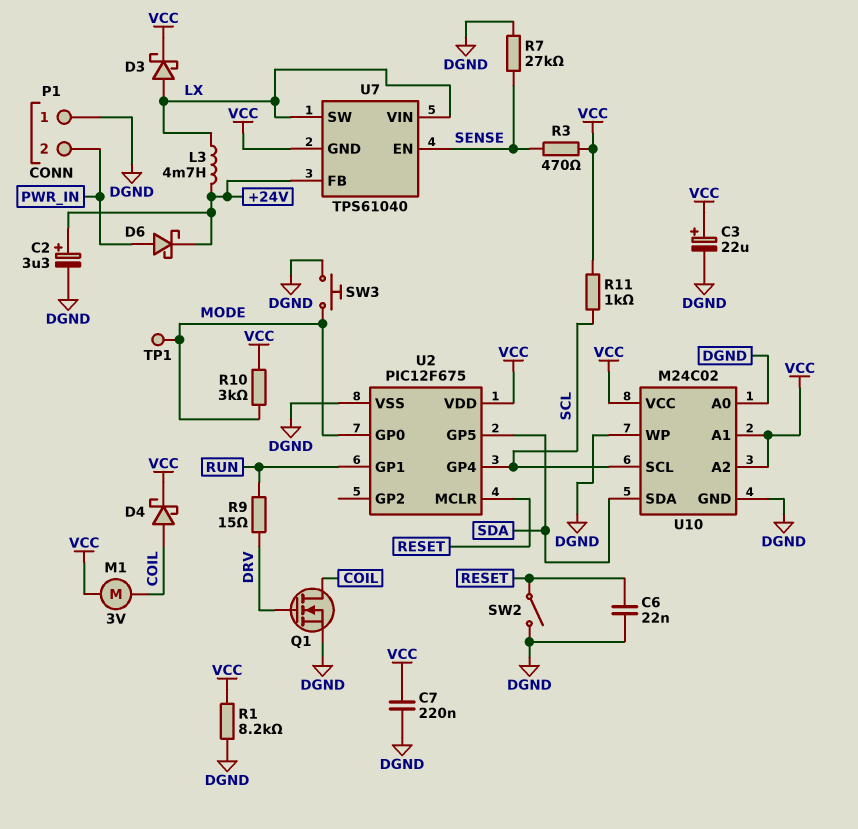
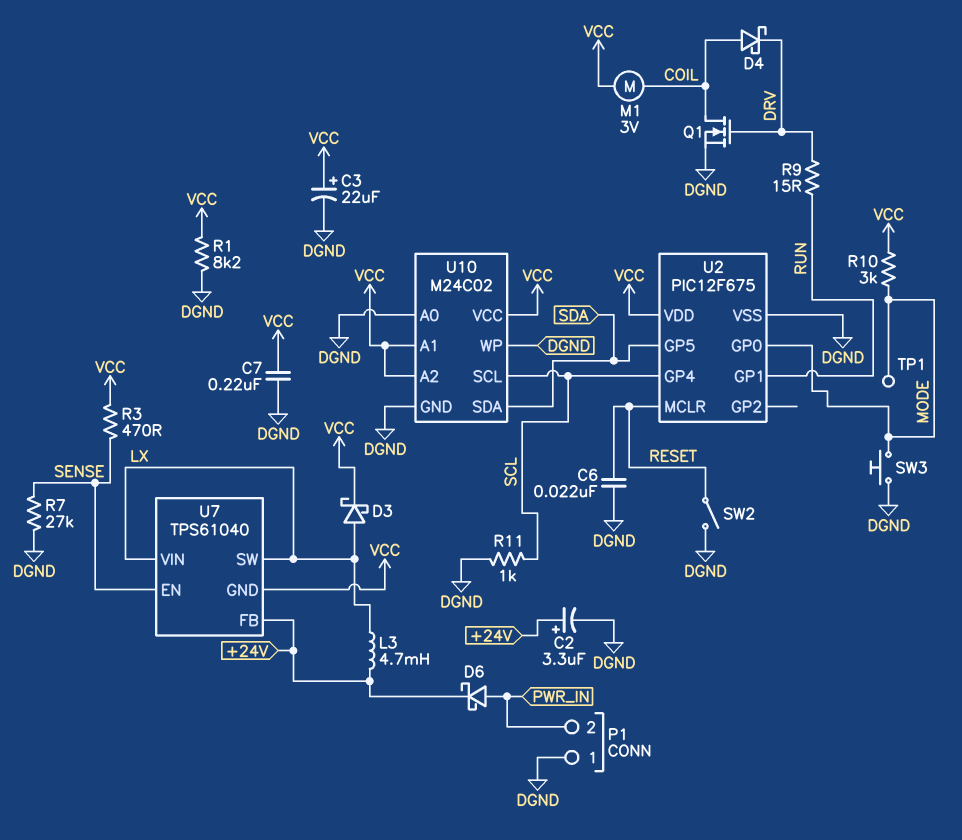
D4: schottky (A COIL, K VCC) -> schottky (A COIL, K DRV)
R11: 1k (SCL, VCC) -> 1k (DGND, SCL)

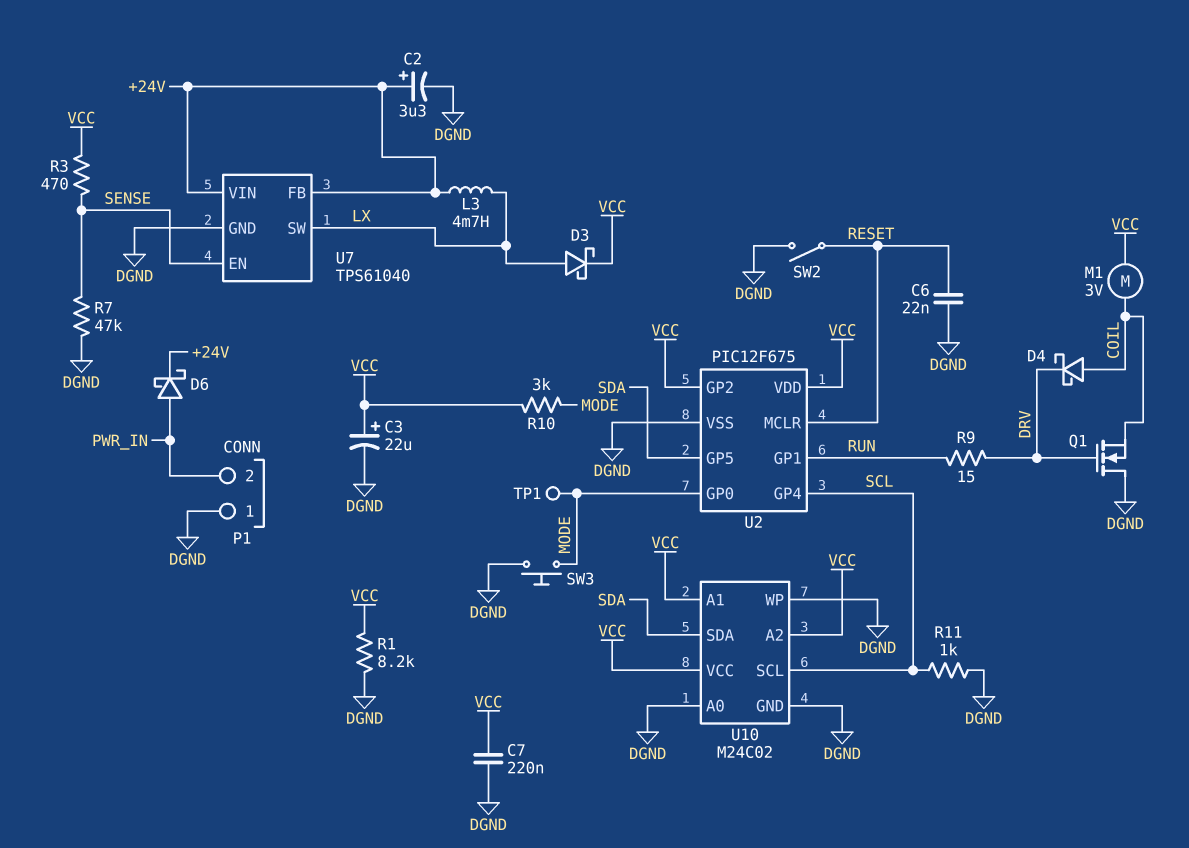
Q1: NMOS (G DRV, D COIL, S DGND) -> NMOS (G DRV, D DGND, S COIL)
R7: 27k (DGND, SENSE) -> 47k (DGND, SENSE)
U2 pin GP2: none -> VCC
U7 pin GND: VCC -> DGND
U7 pin VIN: LX -> +24V

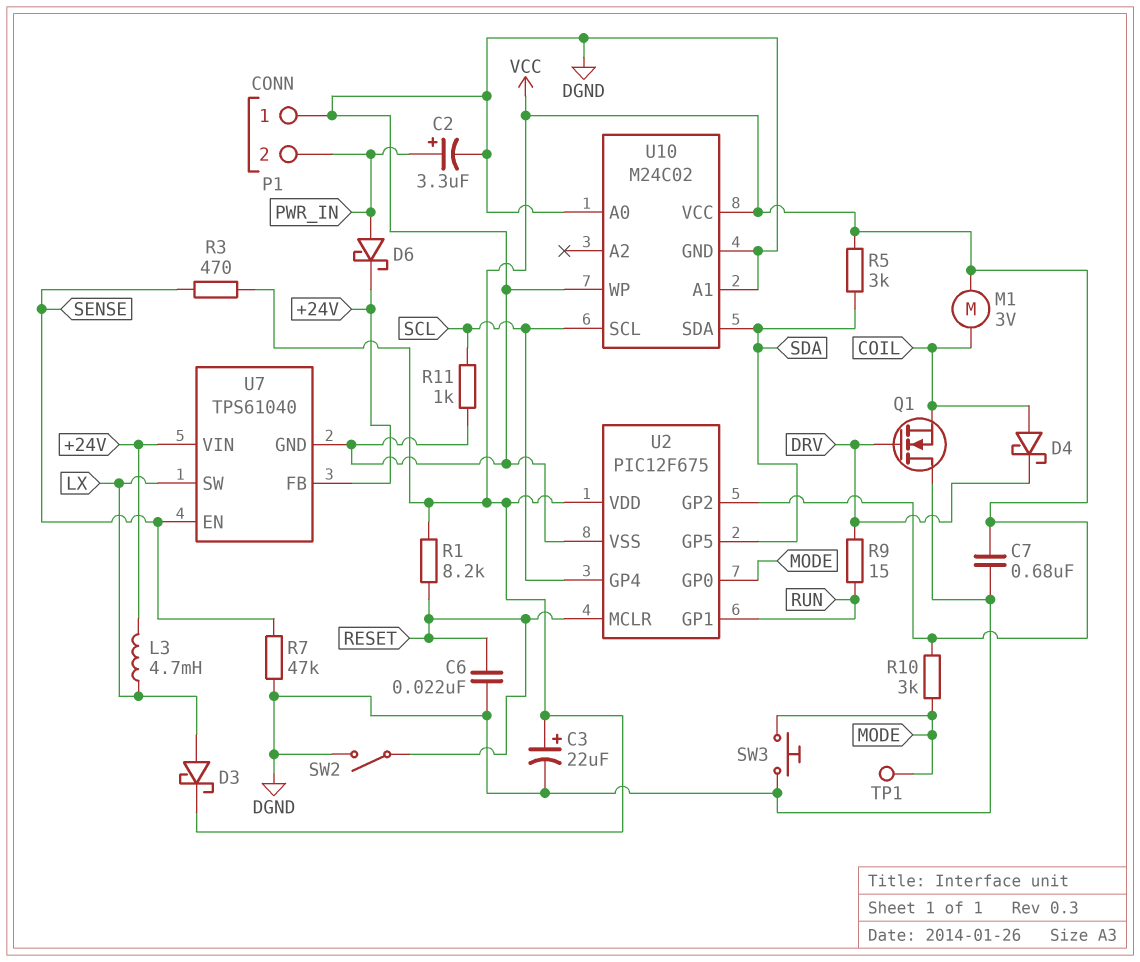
C2: 3.3uF (plus +24V, minus DGND) -> 3.3uF (plus PWR_IN, minus DGND)
C7: 220nF (DGND, VCC) -> 680nF (DGND, VCC)
R1: 8.2k (DGND, VCC) -> 8.2k (RESET, VCC)
R5: none -> 3k (SDA, VCC)
U10 pin A1: VCC -> DGND
U10 pin A2: VCC -> none

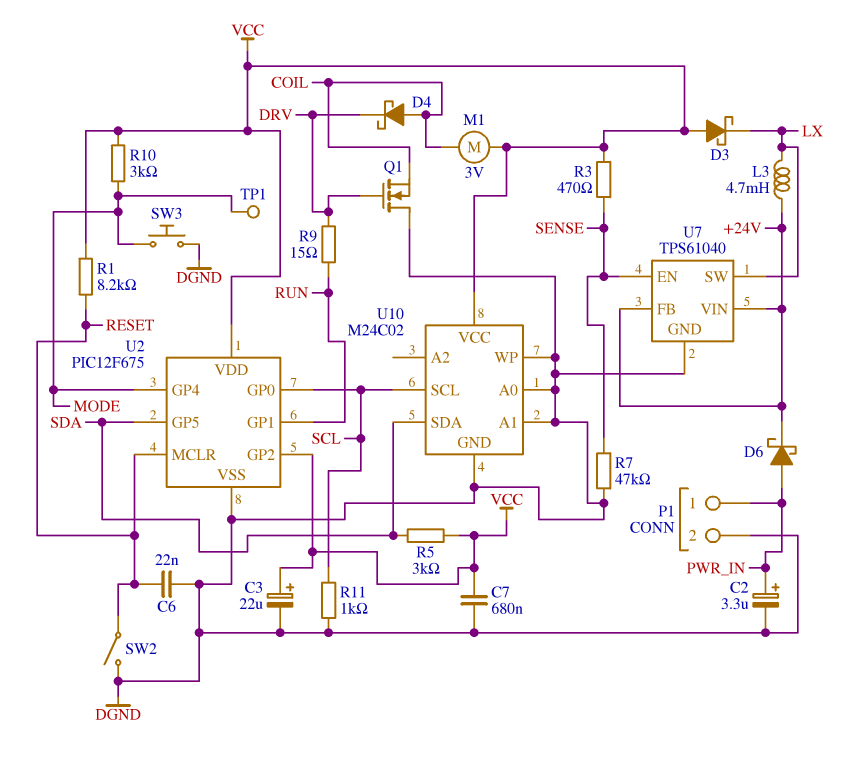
D3: schottky (A LX, K VCC) -> schottky (A VCC, K LX)
P1 pin 1: DGND -> PWR_IN
P1 pin 2: PWR_IN -> DGND
U2 pin GP0: MODE -> SCL
U2 pin GP4: SCL -> MODE

